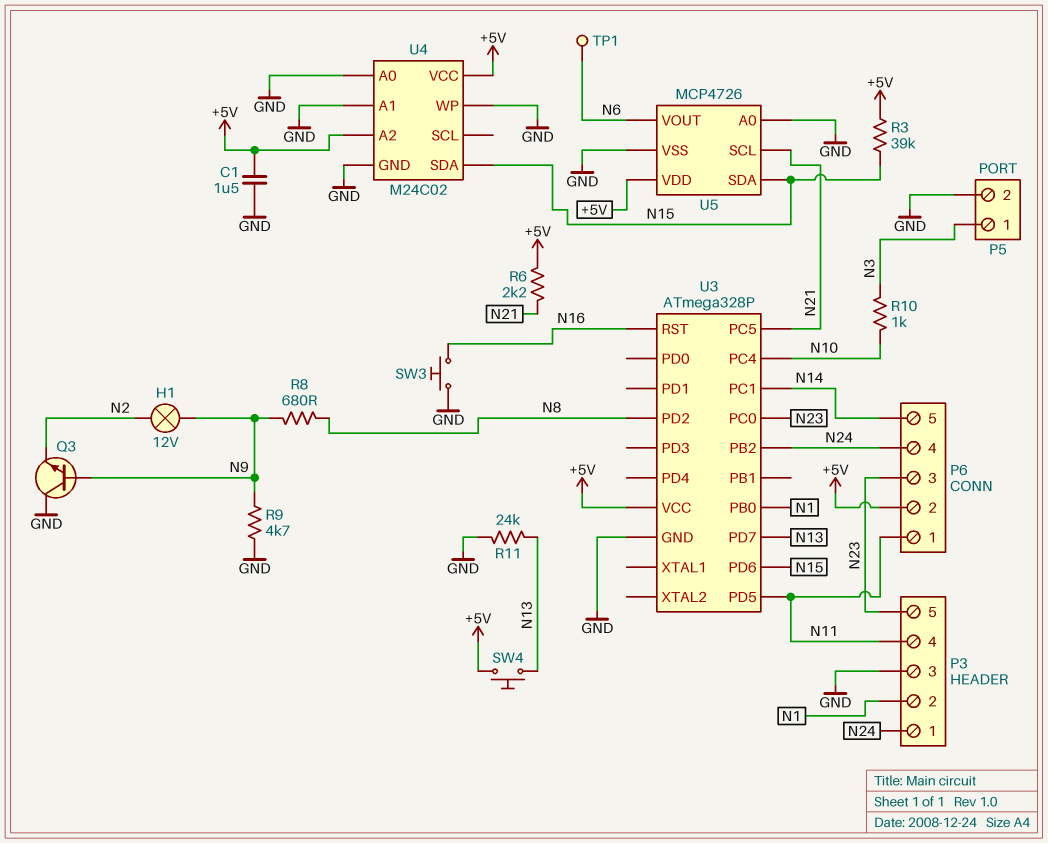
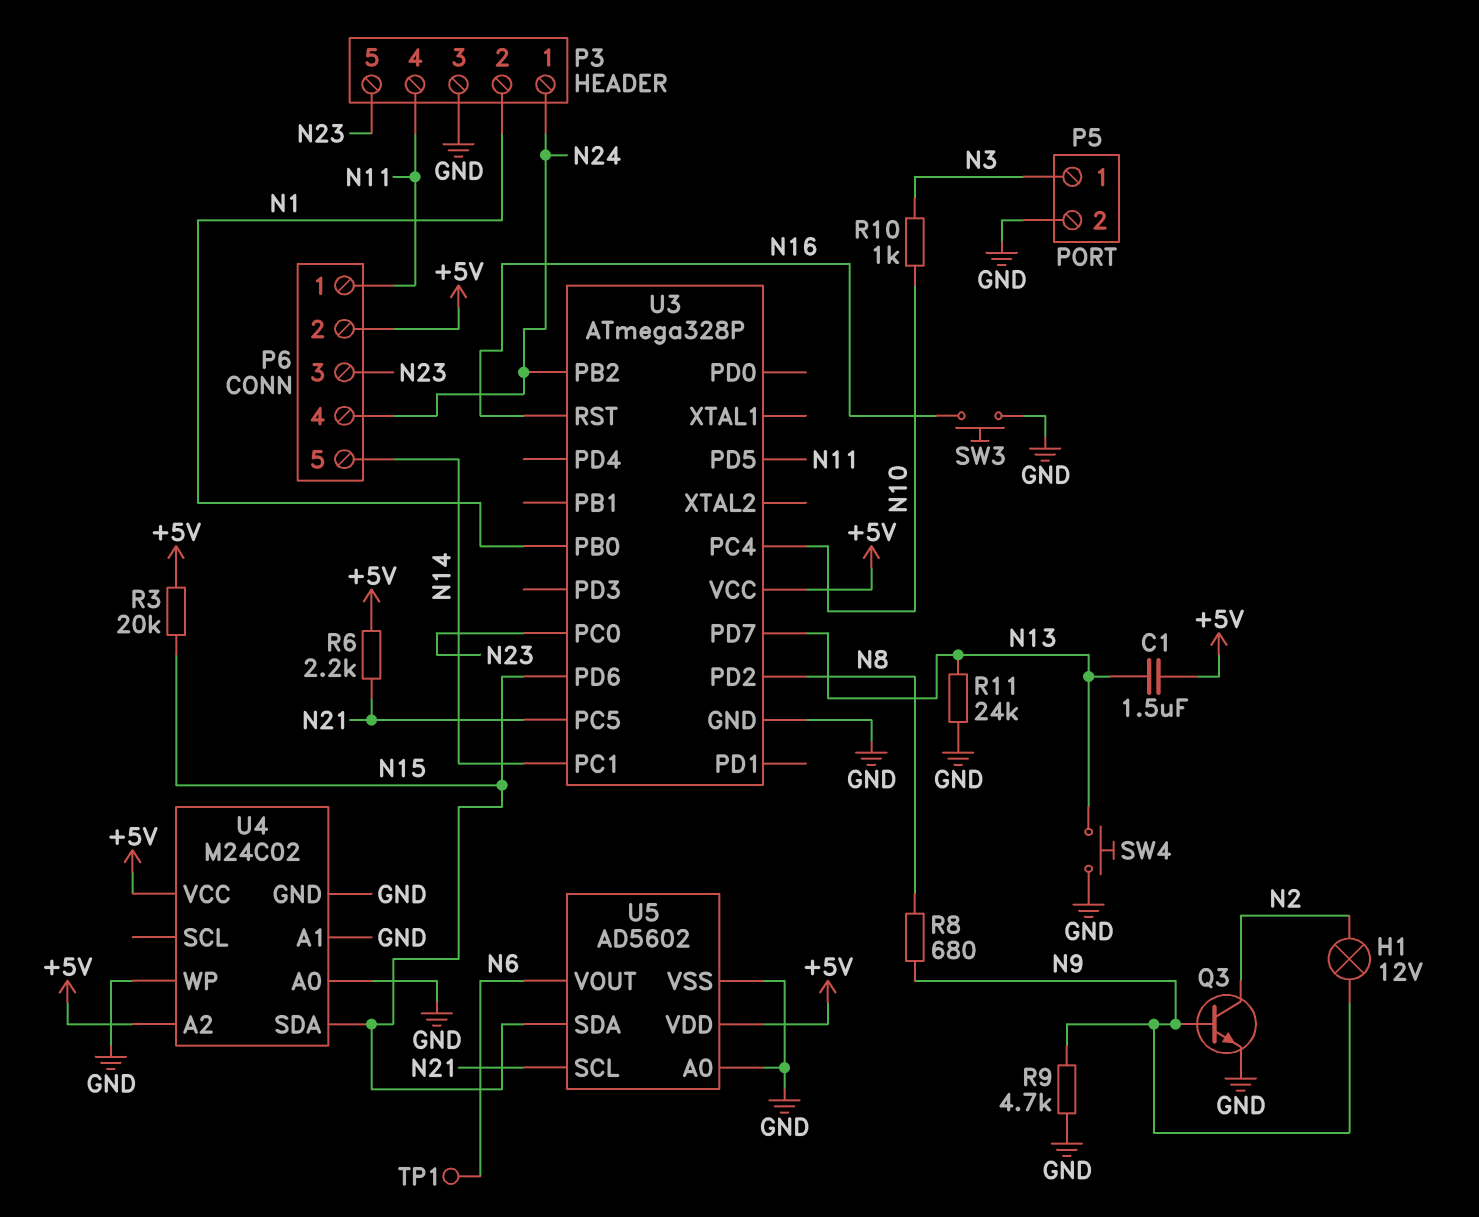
C1: 1.5uF (+5V, GND) -> 1.5uF (+5V, N13)
Q3: NPN (B N9, C GND, E N2) -> NPN (B N9, C N2, E GND)
R3: 39k (+5V, N15) -> 20k (+5V, N15)
SW4: button (+5V, N13) -> button (GND, N13)
U5: MCP4726 -> AD5602

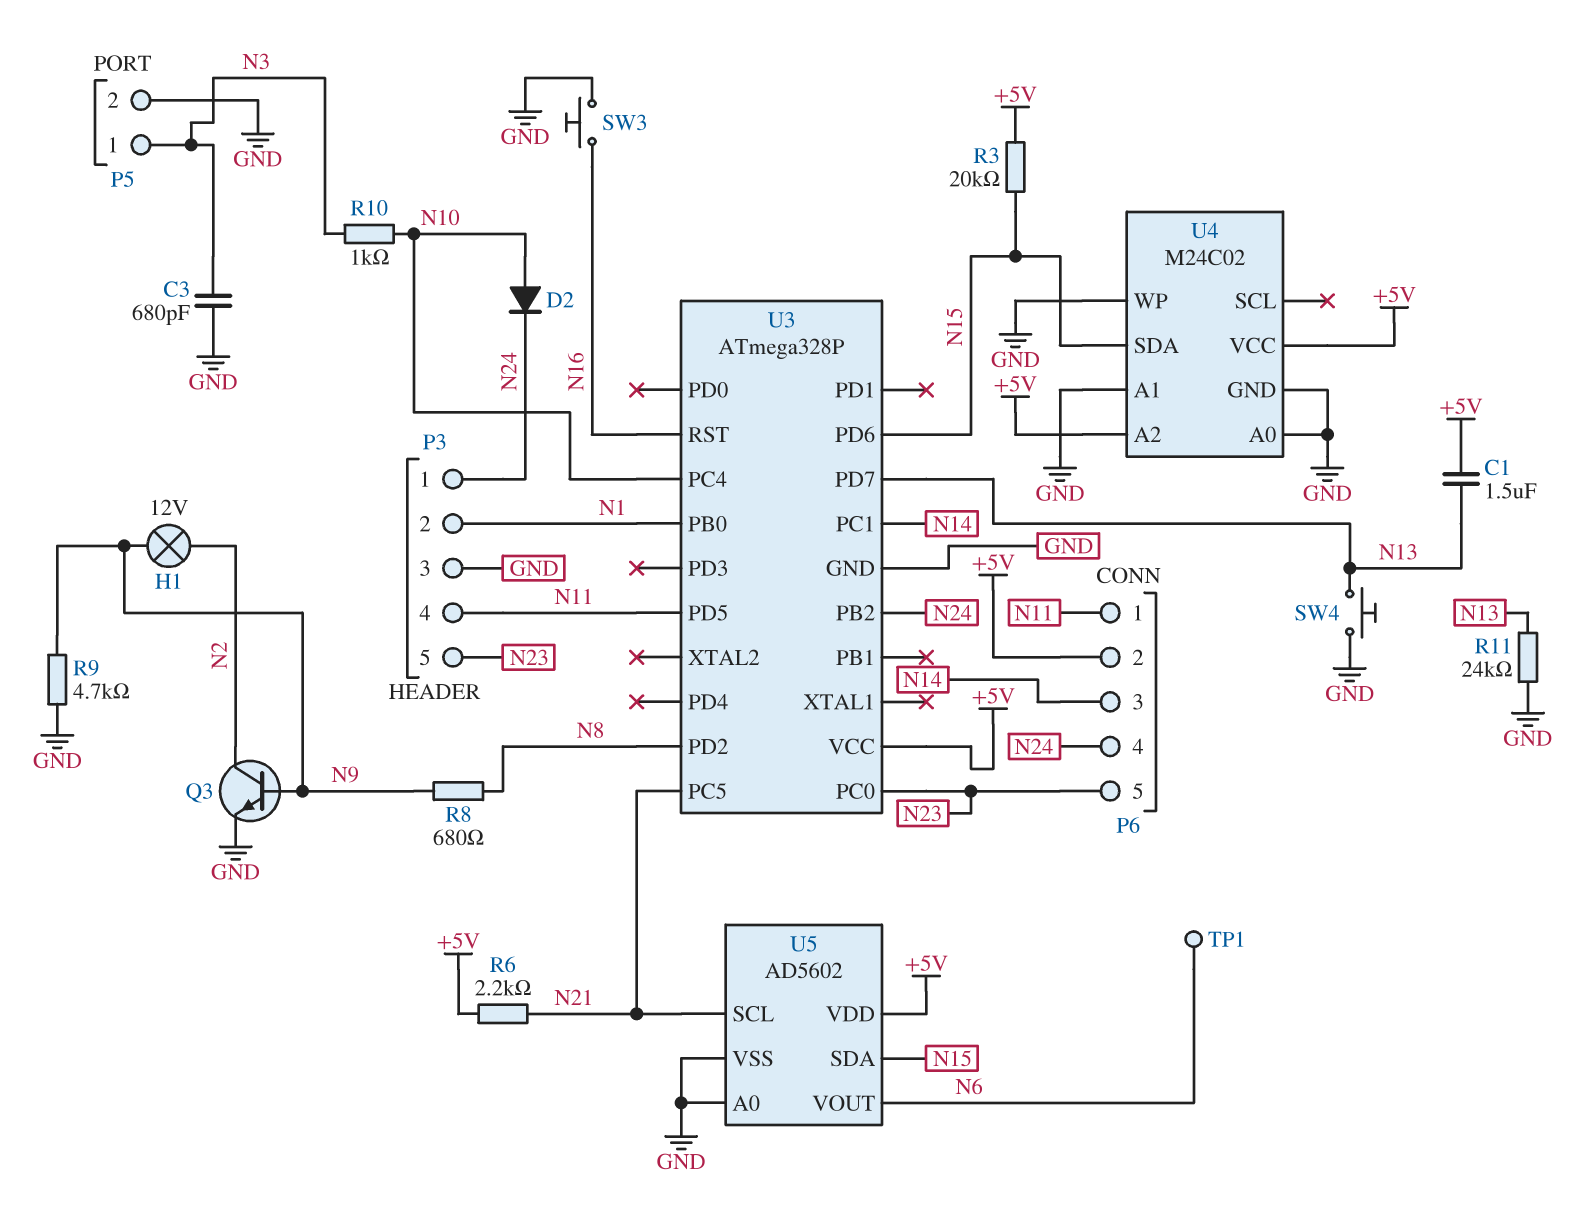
C3: none -> 680pF (GND, N3)
D2: none -> diode (A N10, K N24)
P6 pin 3: N23 -> N14
P6 pin 5: N14 -> N23

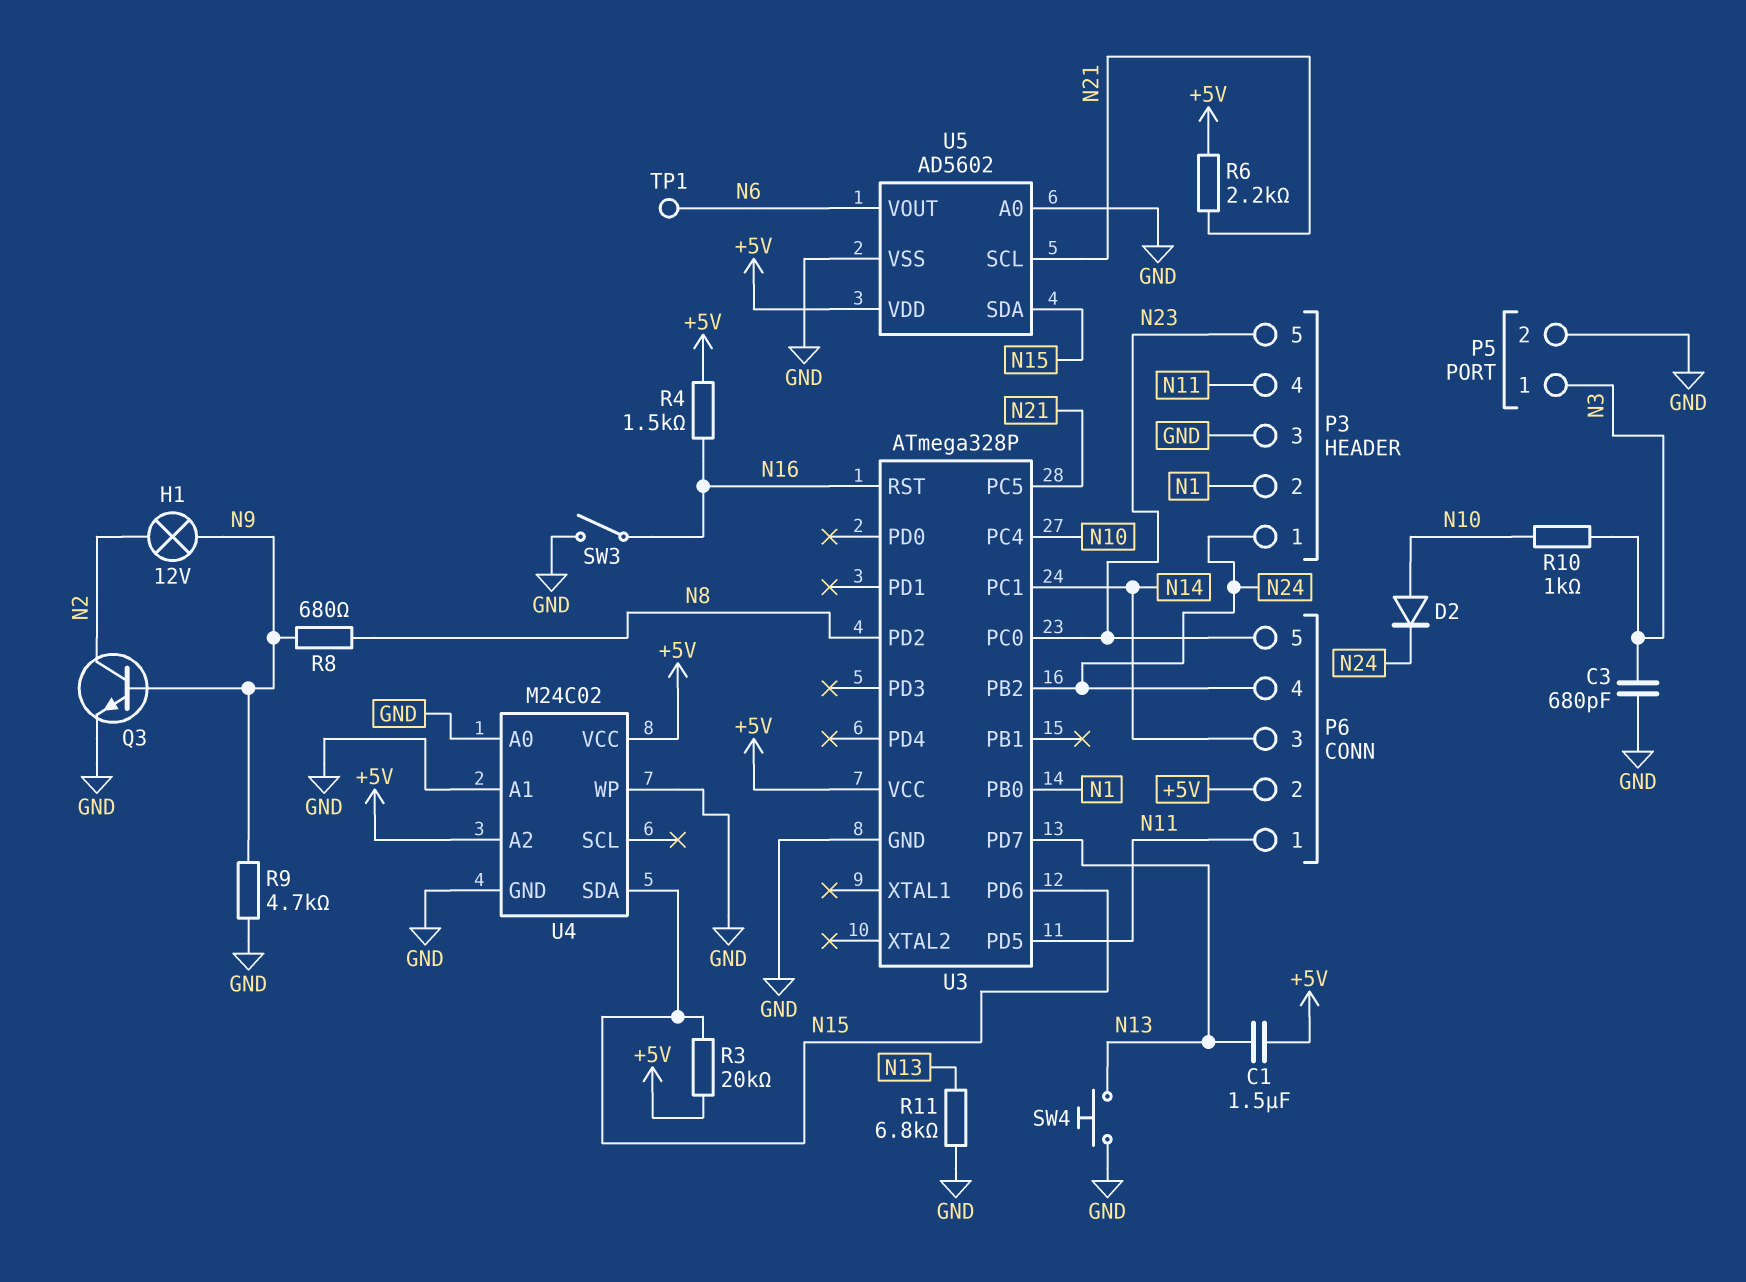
R4: none -> 1.5k (+5V, N16)
R11: 24k (GND, N13) -> 6.8k (GND, N13)
SW3: button (GND, N16) -> switch (GND, N16)

